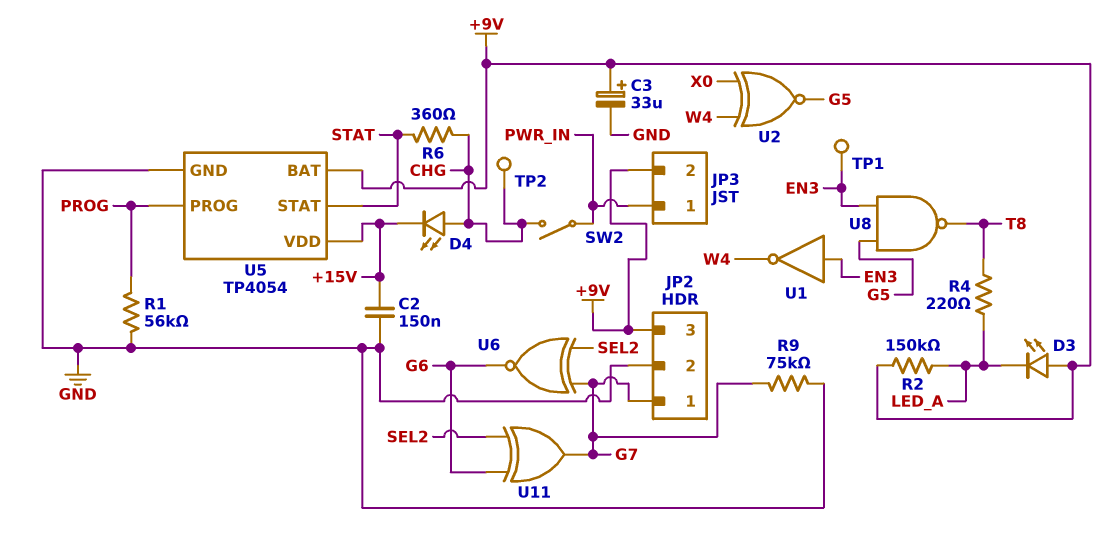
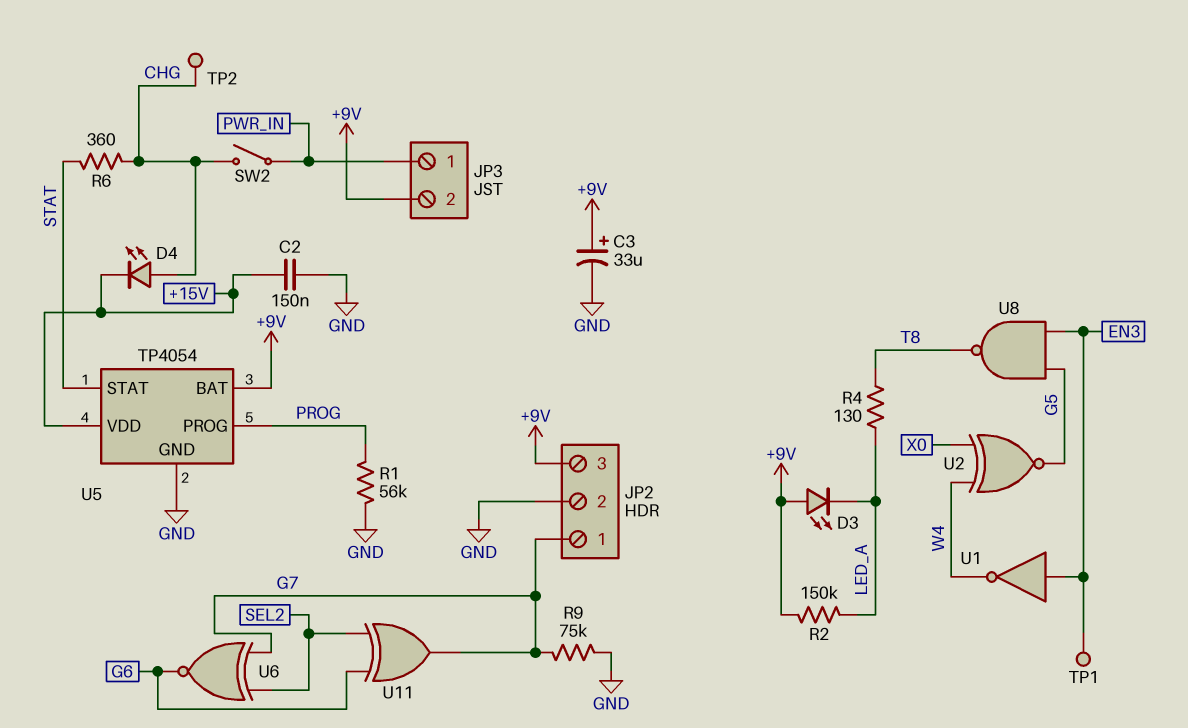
R4: 220 (LED_A, T8) -> 130 (LED_A, T8)

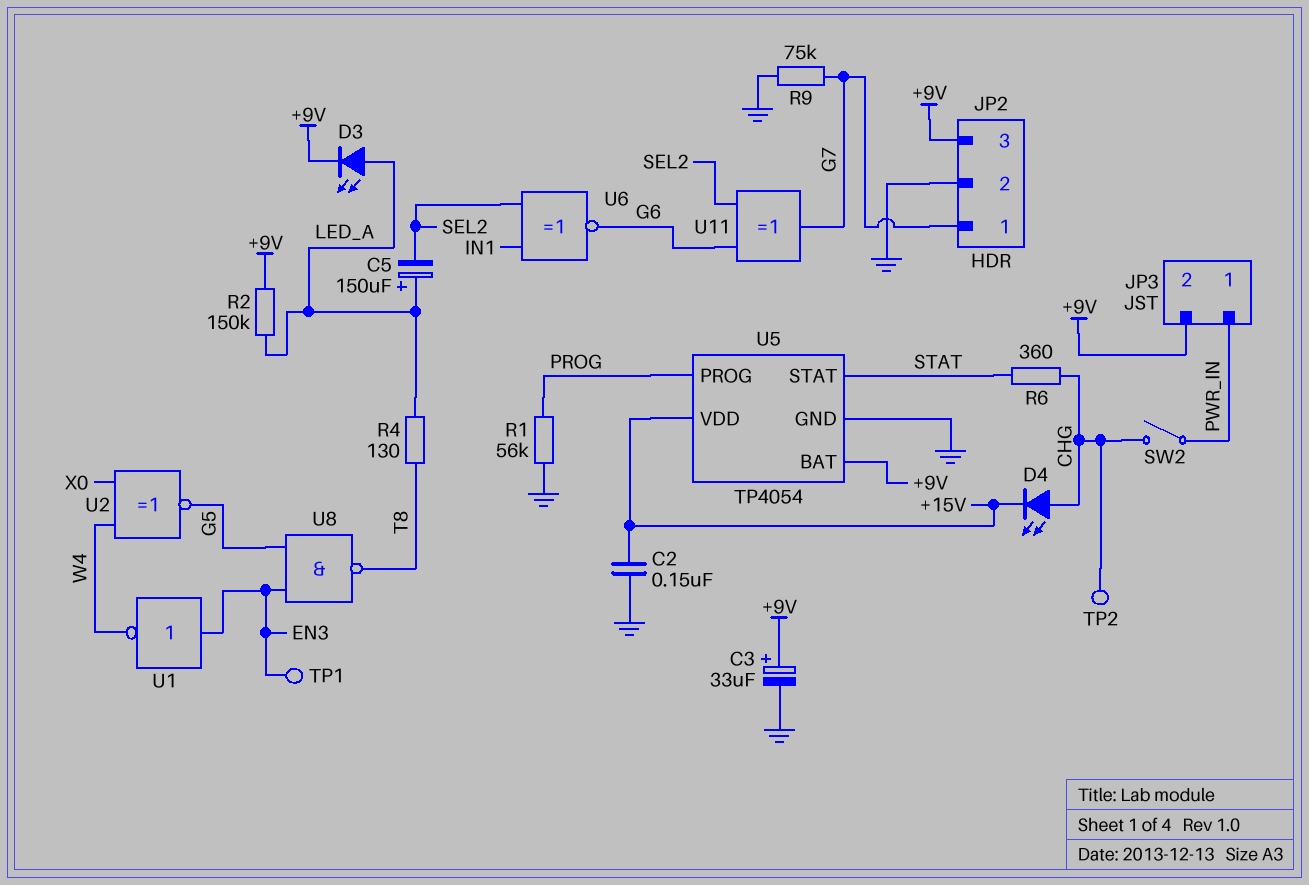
C5: none -> 150uF (plus LED_A, minus SEL2)
D3: LED (A +9V, K LED_A) -> LED (A LED_A, K +9V)
U6: XNOR (in G7, in SEL2, out G6) -> XNOR (in IN1, in SEL2, out G6)

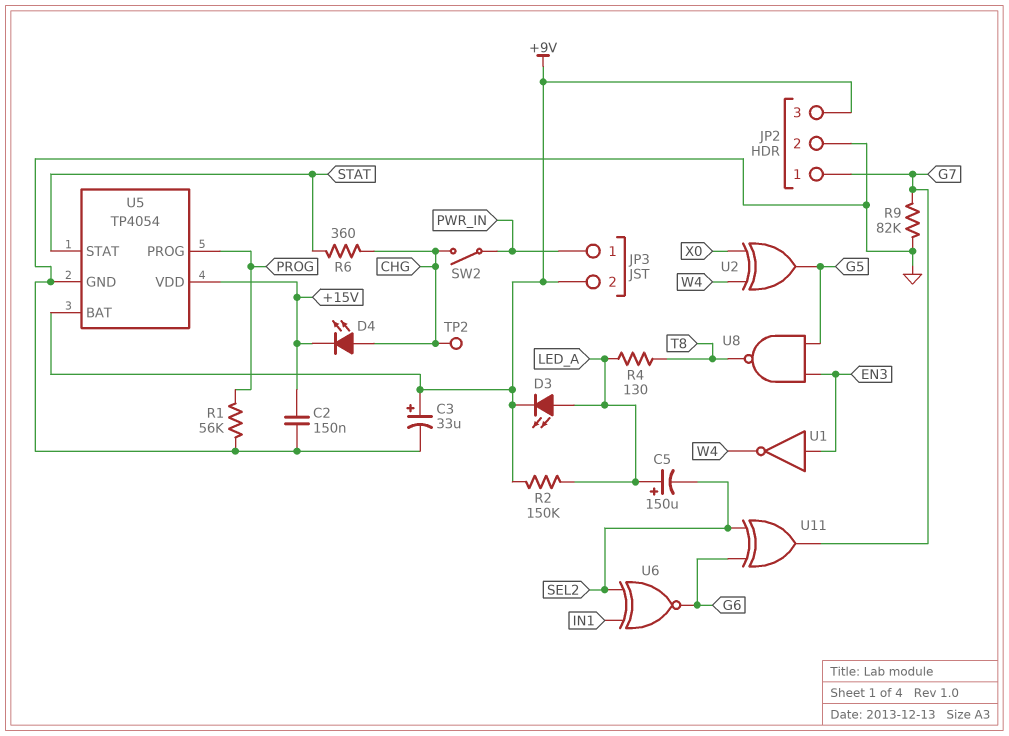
R9: 75k (G7, GND) -> 82k (G7, GND)
TP1: test point (EN3) -> none
U2: XNOR (in W4, in X0, out G5) -> XOR (in W4, in X0, out G5)

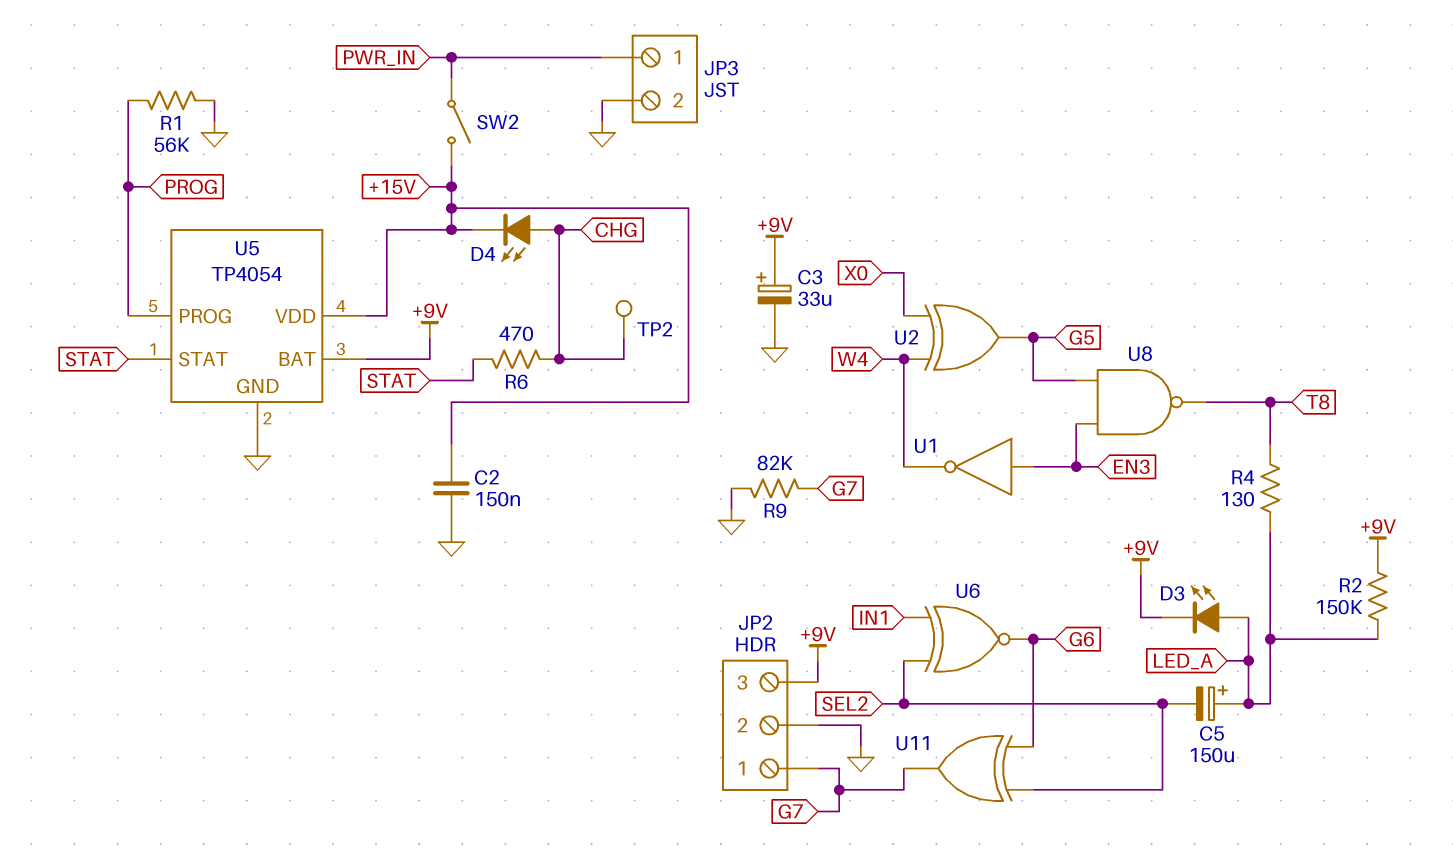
JP3 pin 2: +9V -> GND
R6: 360 (CHG, STAT) -> 470 (CHG, STAT)
SW2: switch (CHG, PWR_IN) -> switch (+15V, PWR_IN)

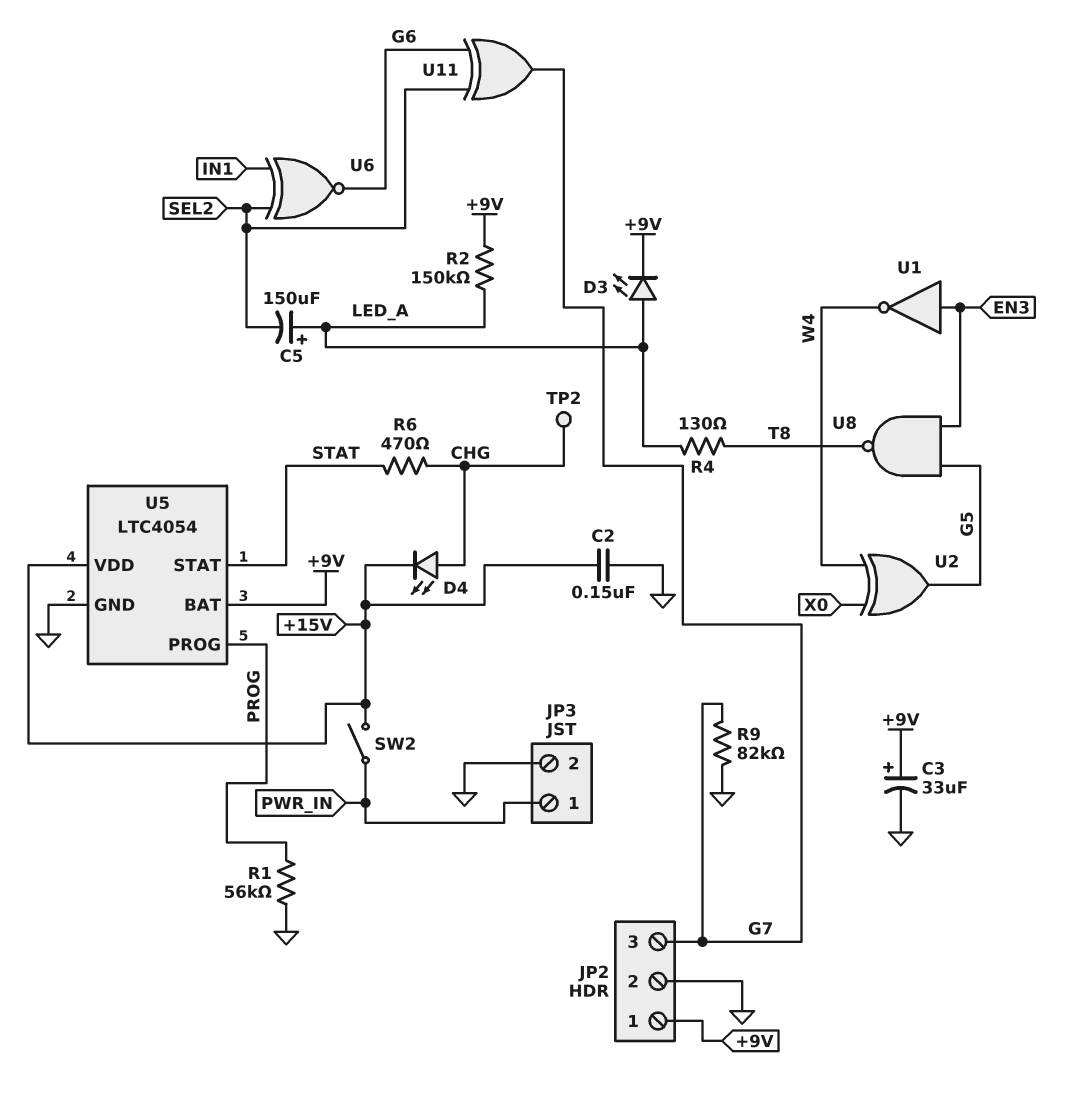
JP2 pin 1: G7 -> +9V
JP2 pin 3: +9V -> G7
U5: TP4054 -> LTC4054

